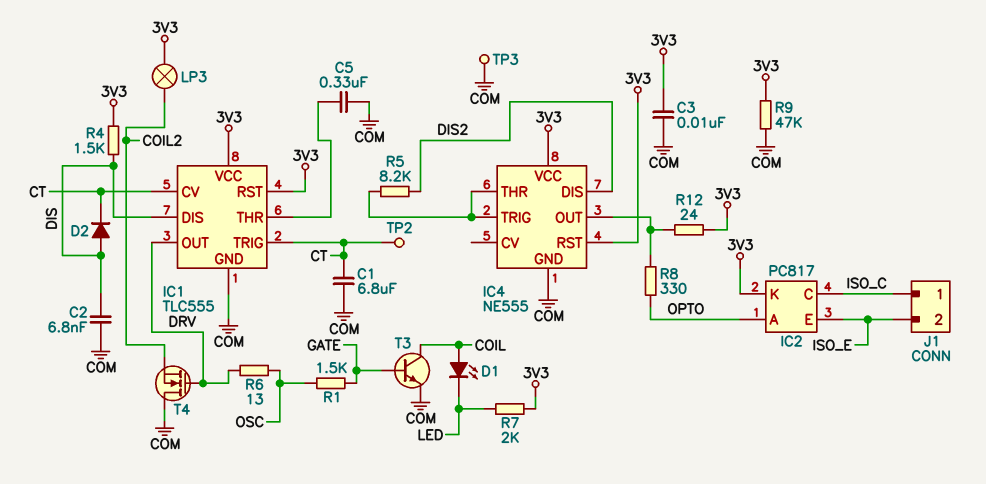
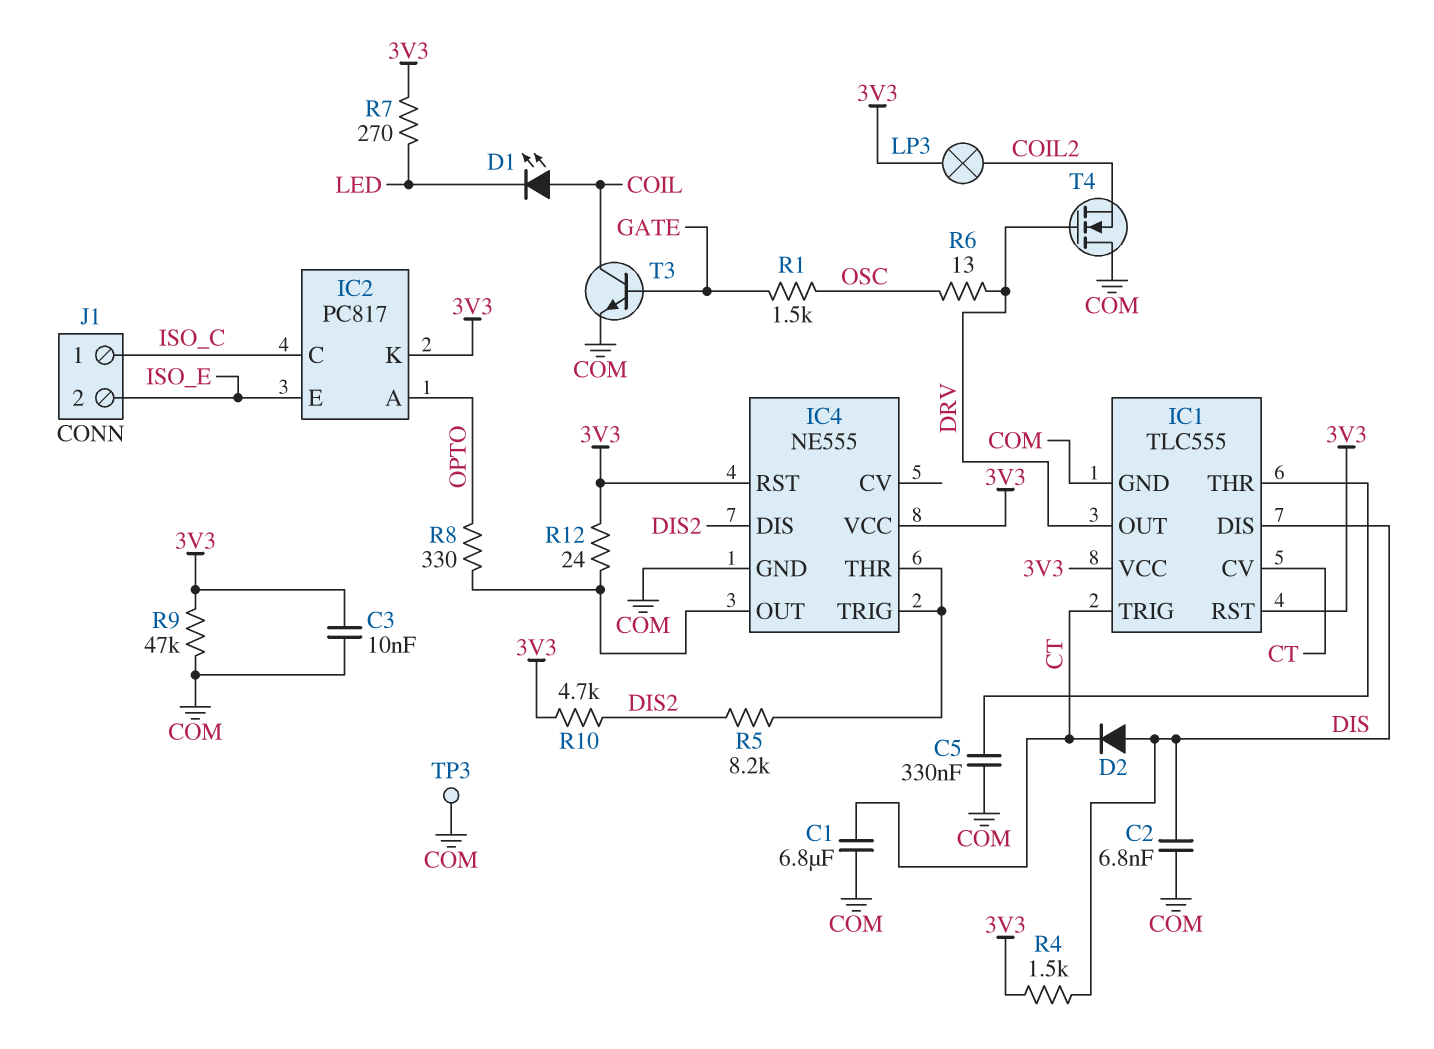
R7: 2k (3V3, LED) -> 270 (3V3, LED)
R10: none -> 4.7k (3V3, DIS2)
TP2: test point (CT) -> none

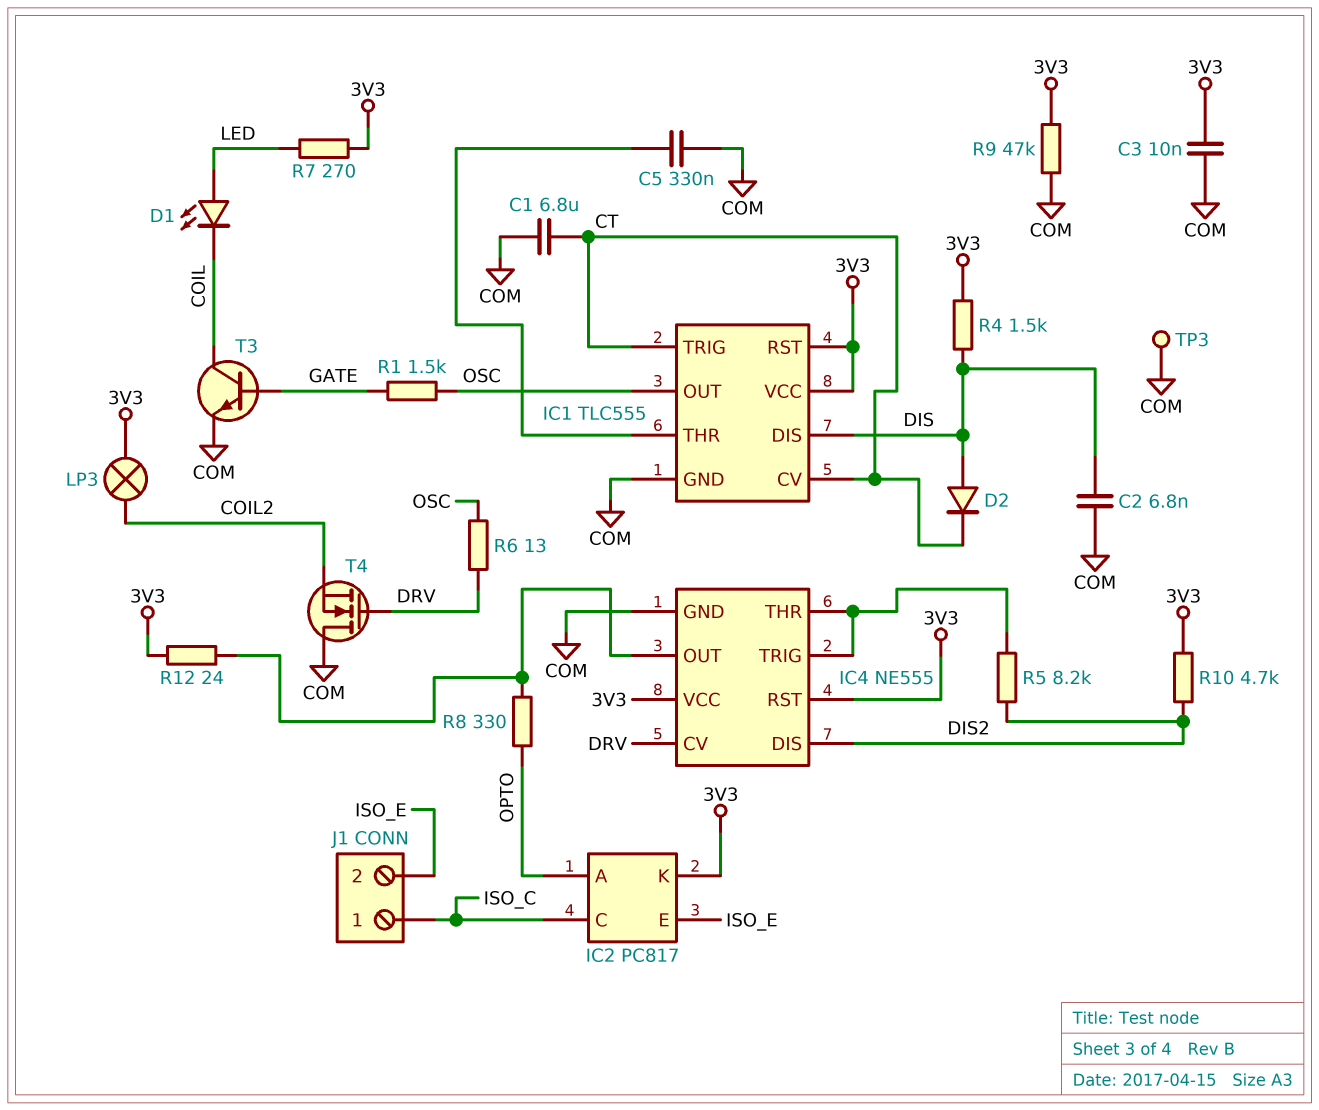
D1: LED (A COIL, K LED) -> LED (A LED, K COIL)
IC1 pin OUT: DRV -> OSC
IC4 pin CV: none -> DRV

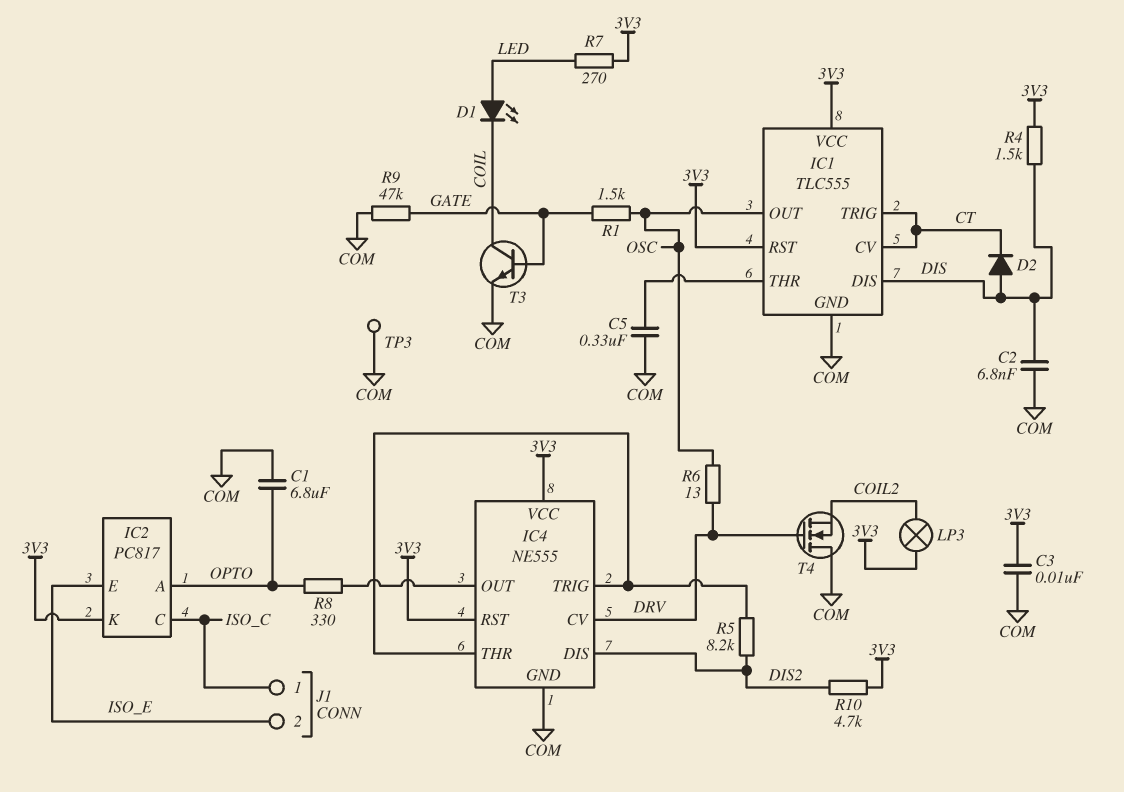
C1: 6.8uF (COM, CT) -> 6.8uF (COM, OPTO)
R9: 47k (3V3, COM) -> 47k (COM, GATE)
R12: 24 (3V3, IC4/OUT) -> none

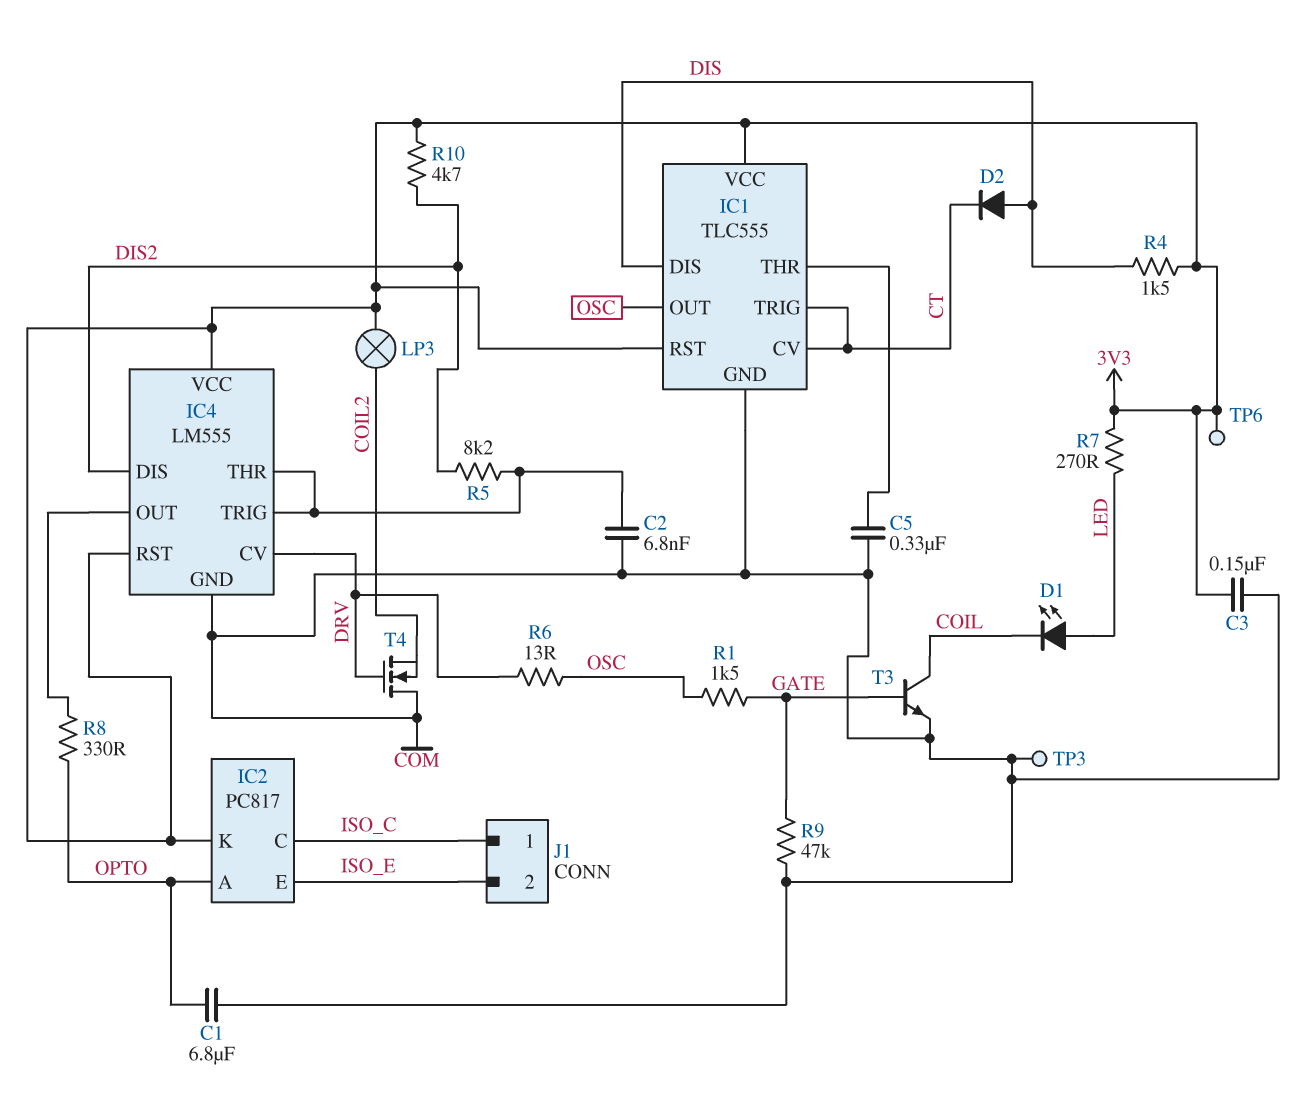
C2: 6.8nF (COM, DIS) -> 6.8nF (COM, IC4/THR)
C3: 10nF (3V3, COM) -> 150nF (3V3, COM)
IC4: NE555 -> LM555
TP6: none -> test point (3V3)

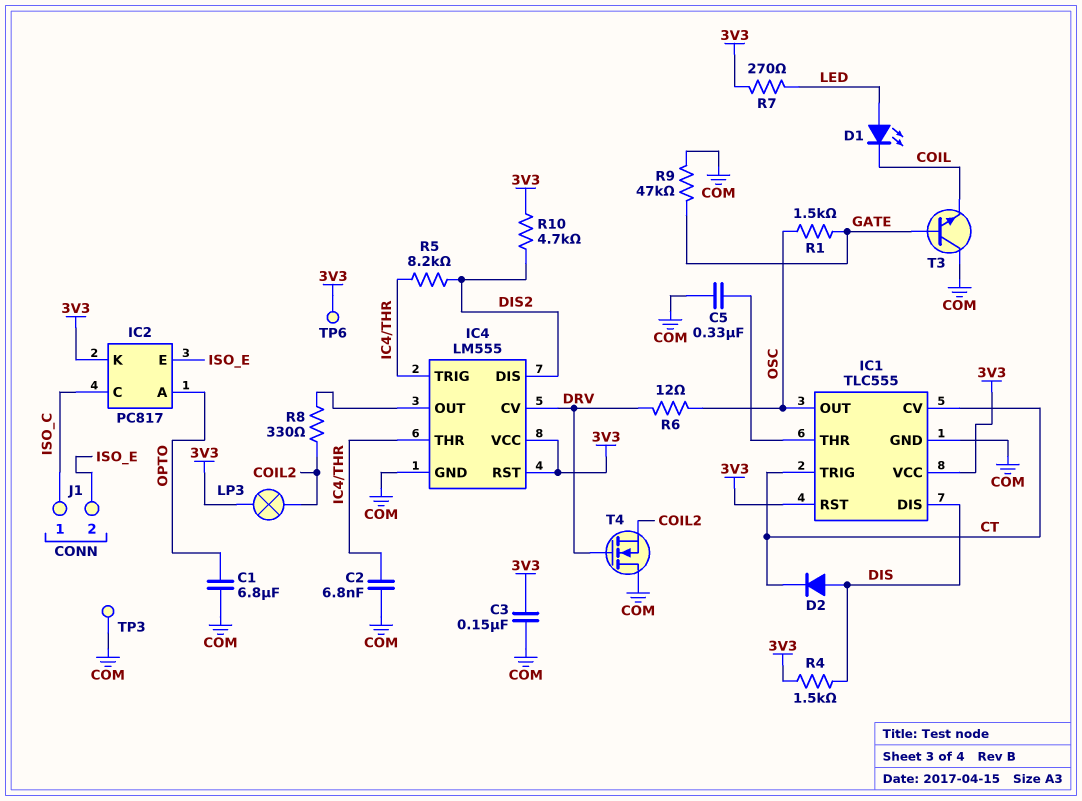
R6: 13 (DRV, OSC) -> 12 (DRV, OSC)
R8: 330 (IC4/OUT, OPTO) -> 330 (COIL2, IC4/OUT)
T3: NPN (B GATE, C COIL, E COM) -> NPN (B GATE, C COM, E COIL)

